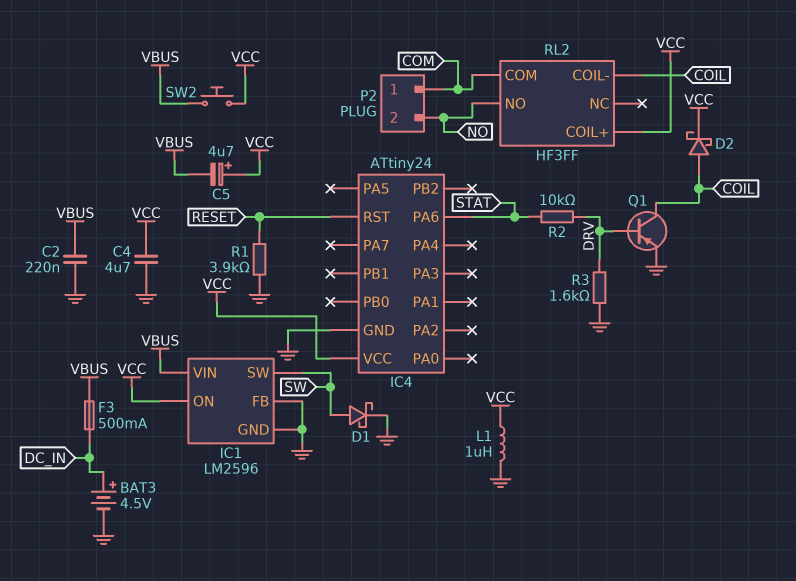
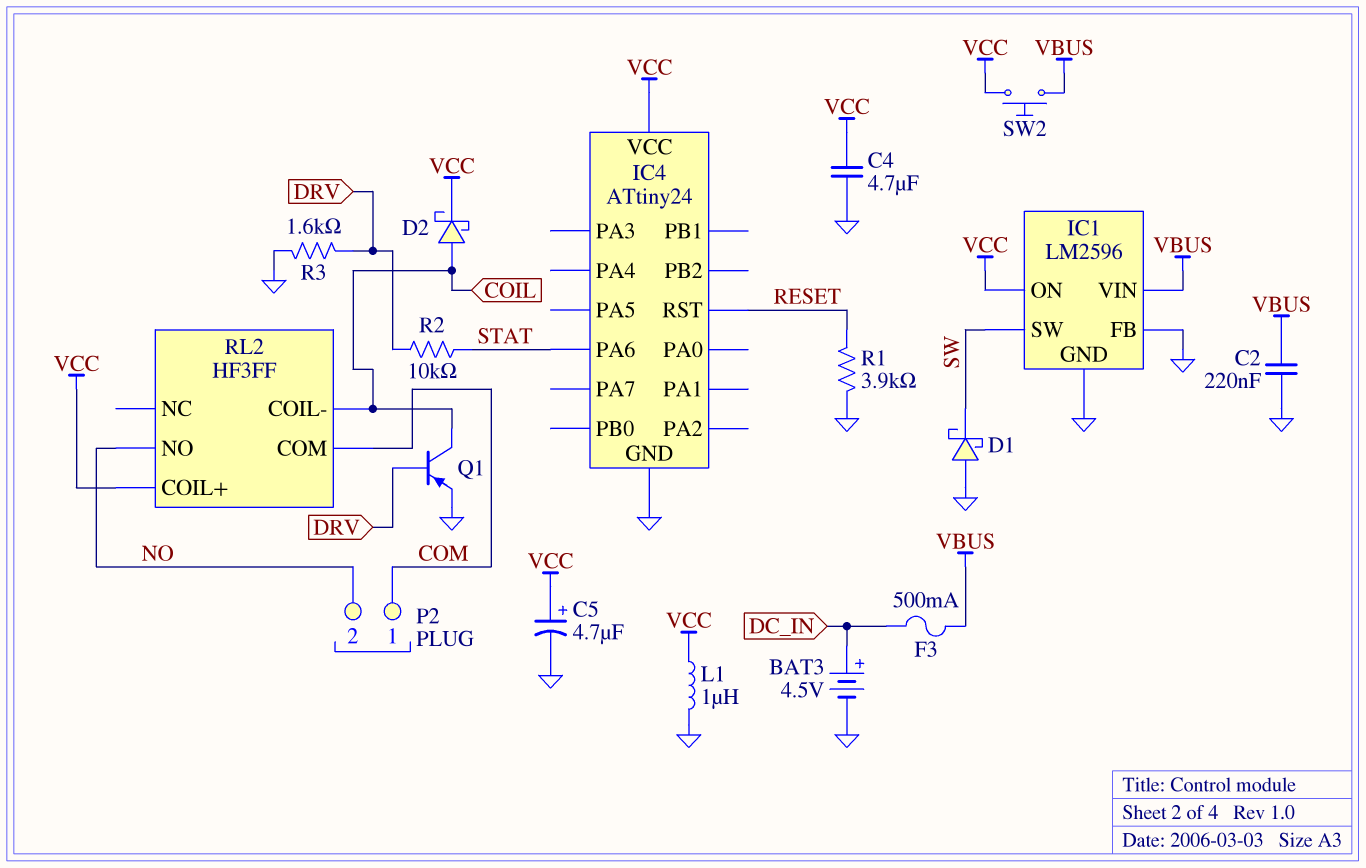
C5: 4.7uF (plus VCC, minus VBUS) -> 4.7uF (plus VCC, minus GND)
D1: schottky (A SW, K GND) -> schottky (A GND, K SW)

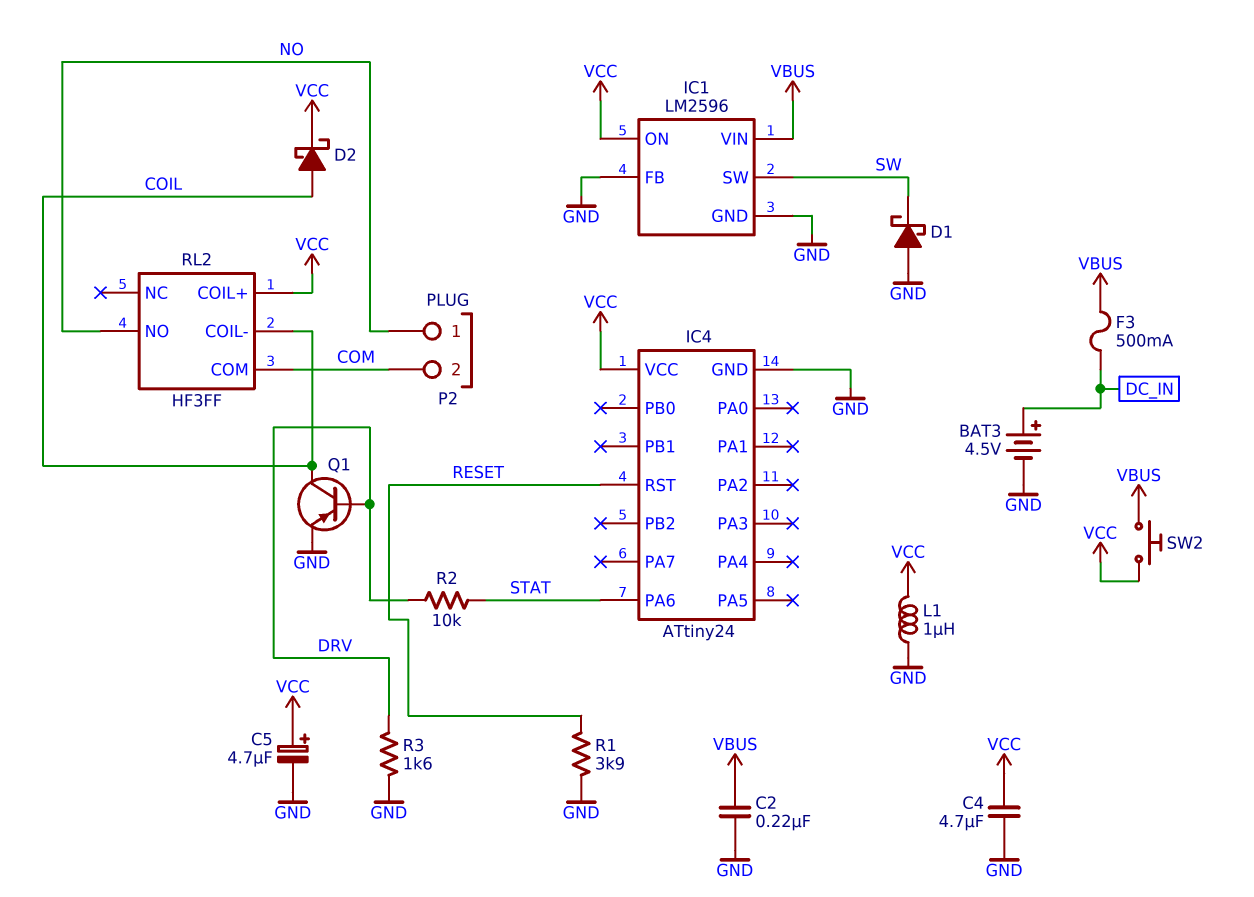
P2 pin 1: COM -> NO
P2 pin 2: NO -> COM

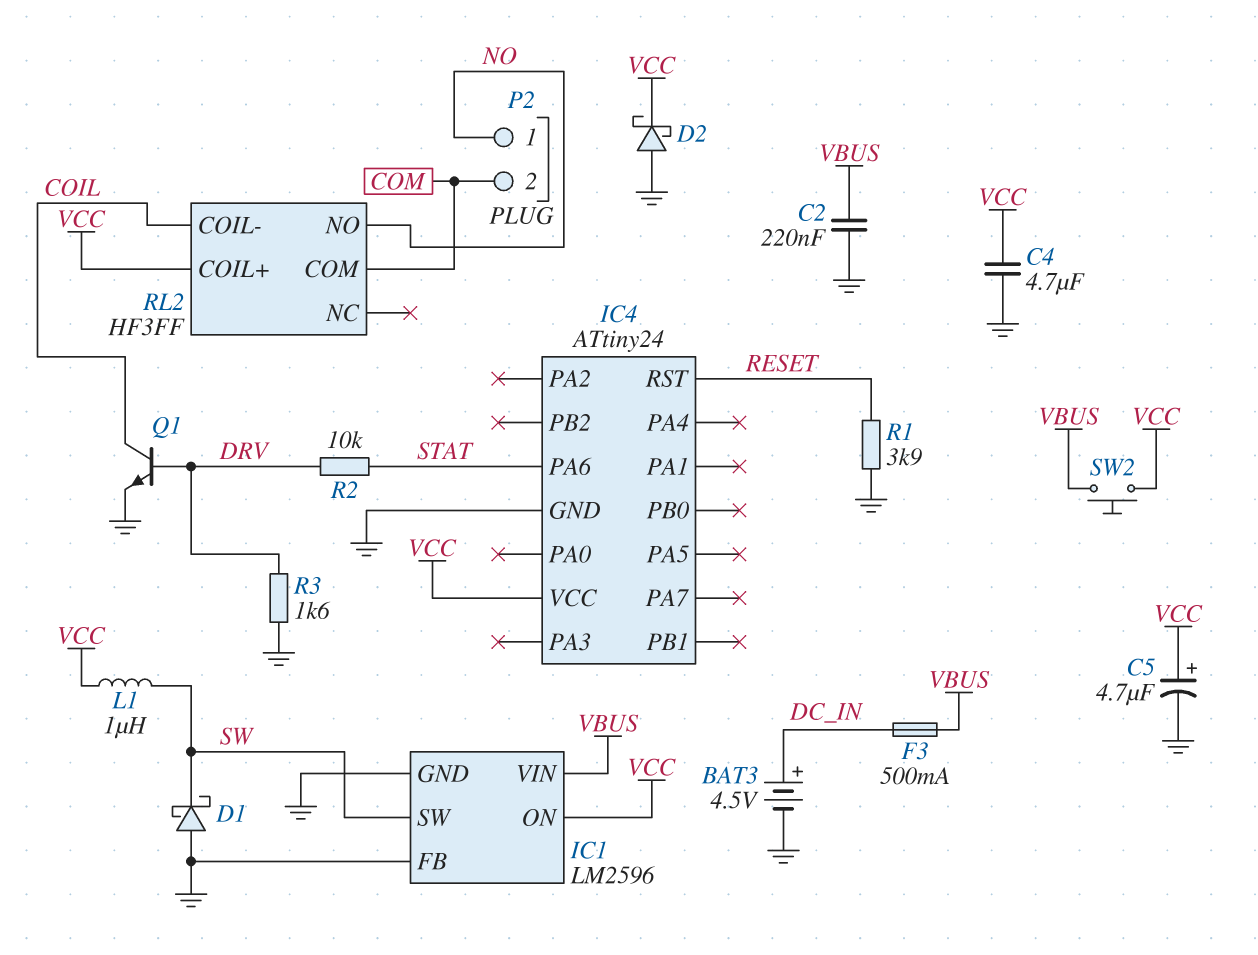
D2: schottky (A COIL, K VCC) -> schottky (A GND, K VCC)
L1: 1uH (GND, VCC) -> 1uH (SW, VCC)
Q1: PNP (B DRV, C COIL, E GND) -> NPN (B DRV, C COIL, E GND)

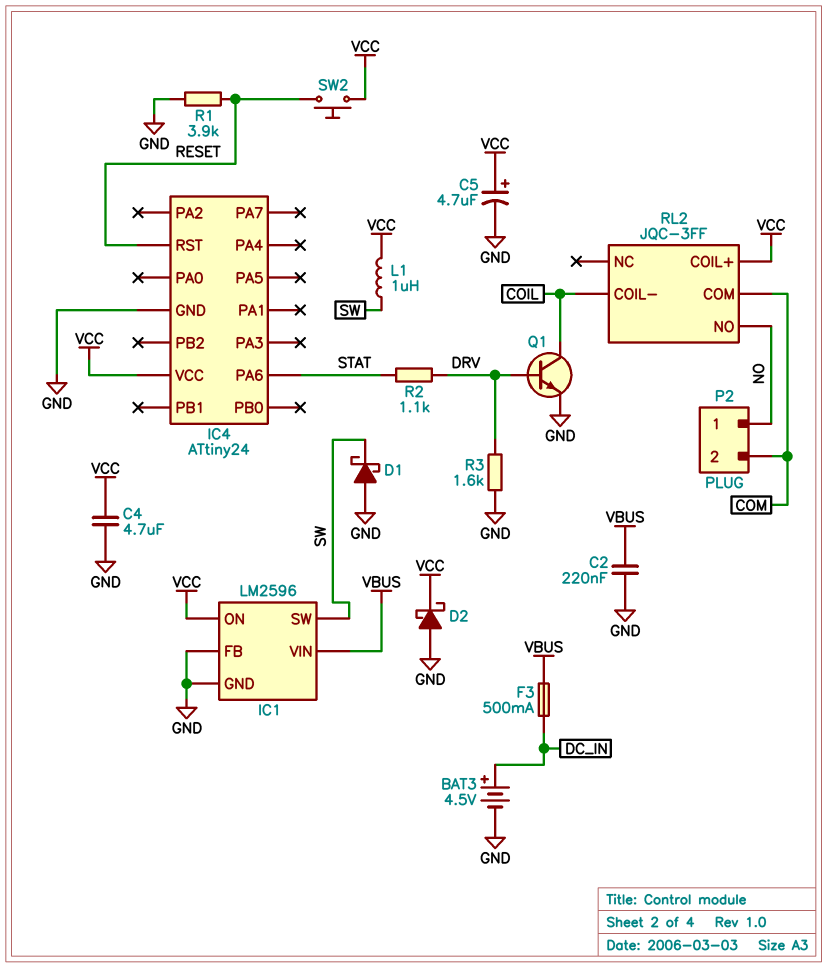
R2: 10k (DRV, STAT) -> 1.1k (DRV, STAT)
RL2: HF3FF -> JQC-3FF
SW2: button (VBUS, VCC) -> button (RESET, VCC)

